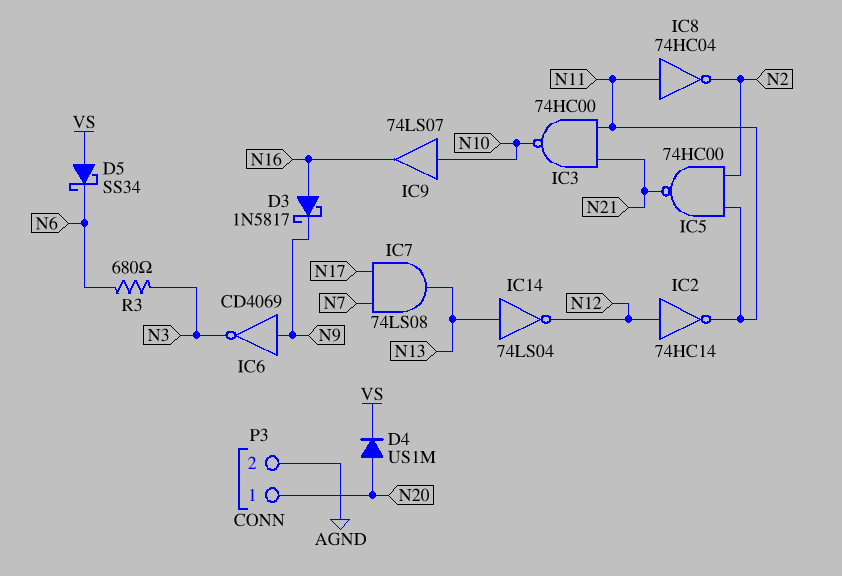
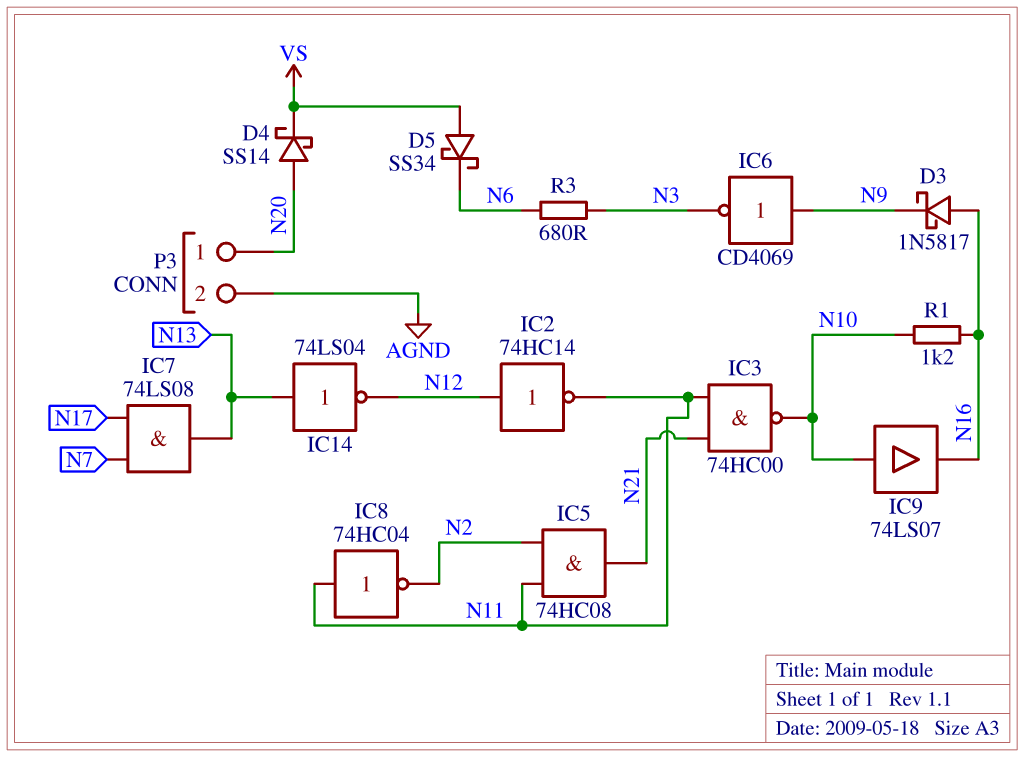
D4: diode US1M (A N20, K VS) -> schottky SS14 (A N20, K VS)
IC5: NAND 74HC00 (in N2, in N11, out N21) -> AND 74HC08 (in N2, in N11, out N21)
R1: none -> 1.2k (N10, N16)

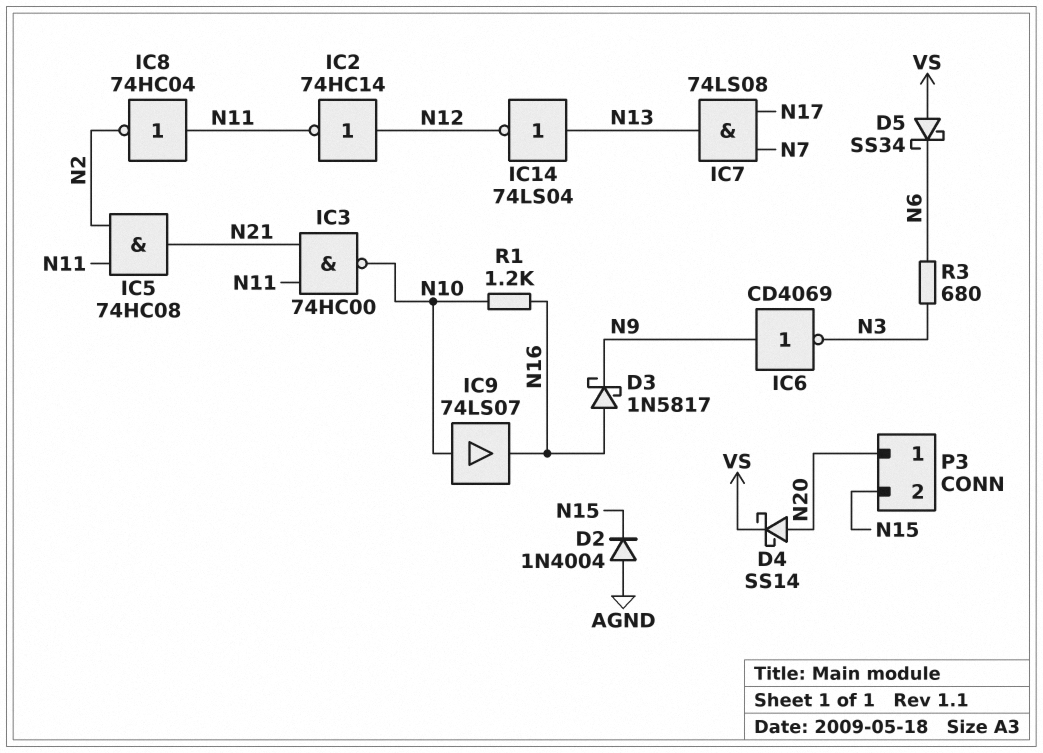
D2: none -> diode 1N4004 (A AGND, K N15)
P3 pin 2: AGND -> N15

